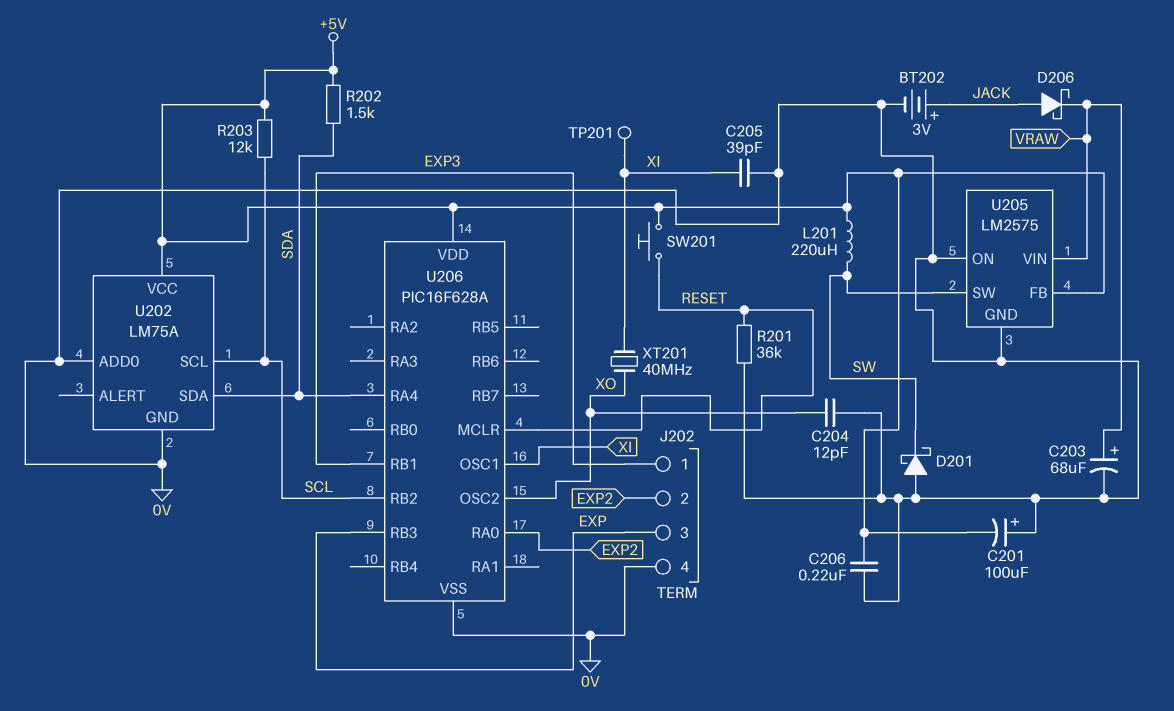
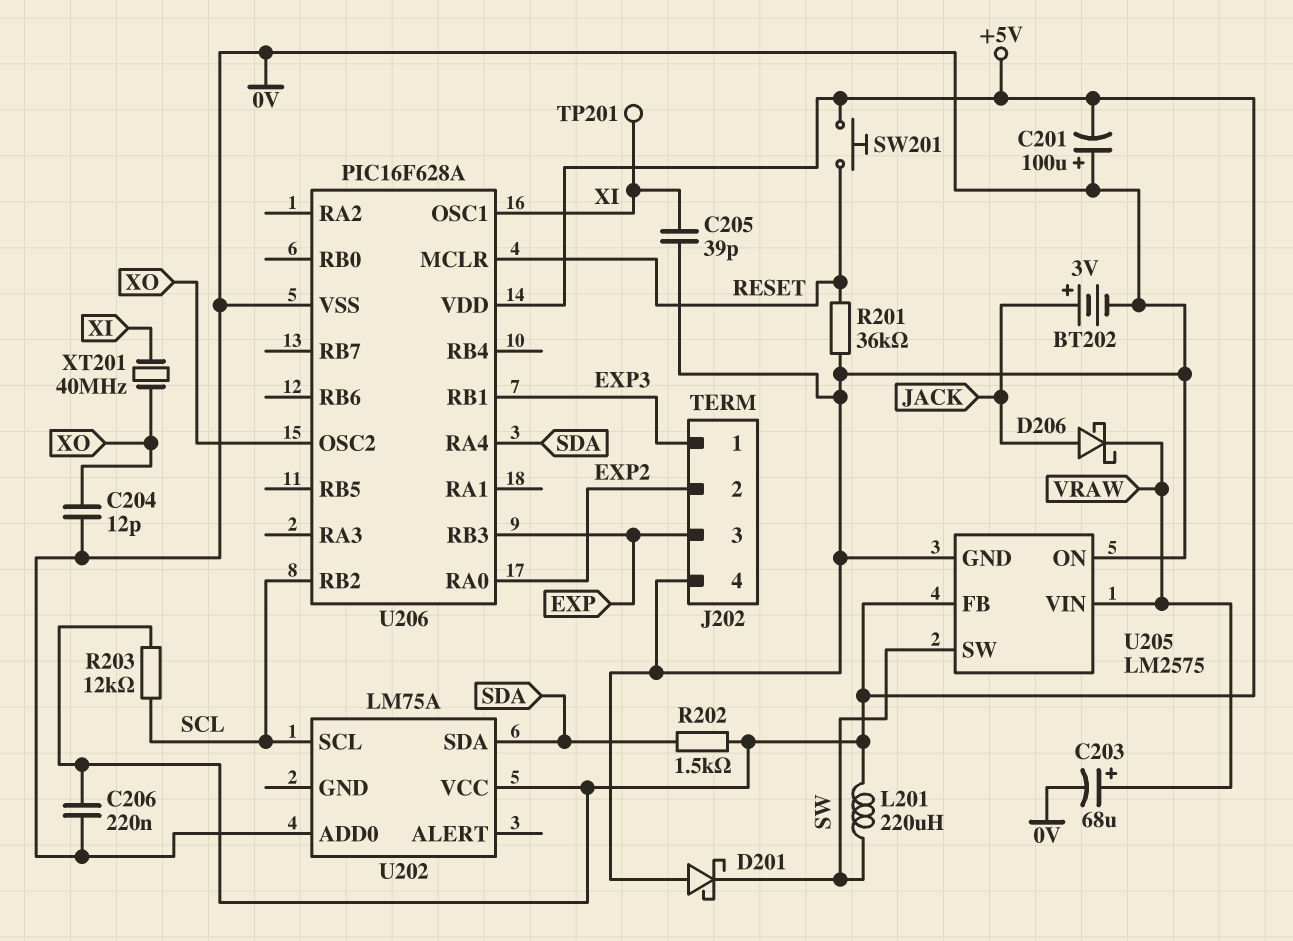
U202 pin GND: 0V -> none

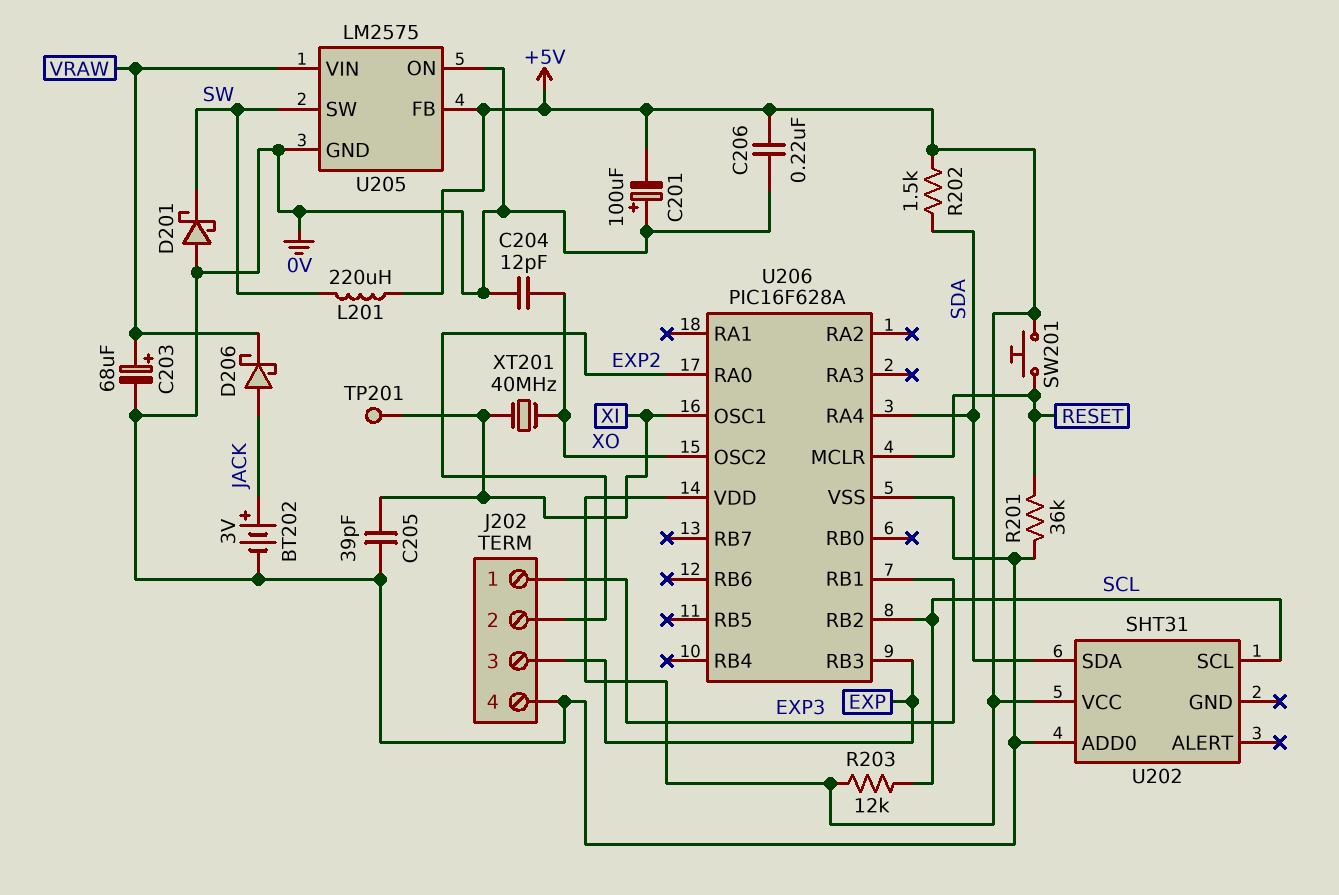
U202: LM75A -> SHT31

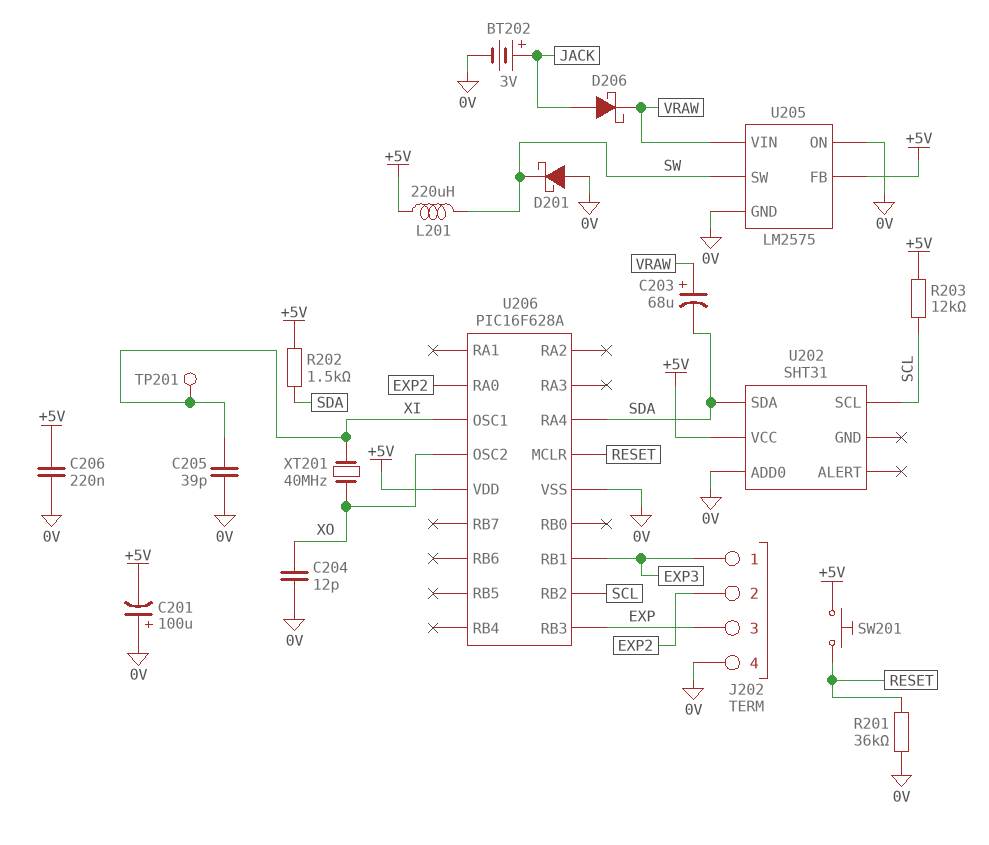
C203: 68uF (plus VRAW, minus 0V) -> 68uF (plus VRAW, minus SDA)

